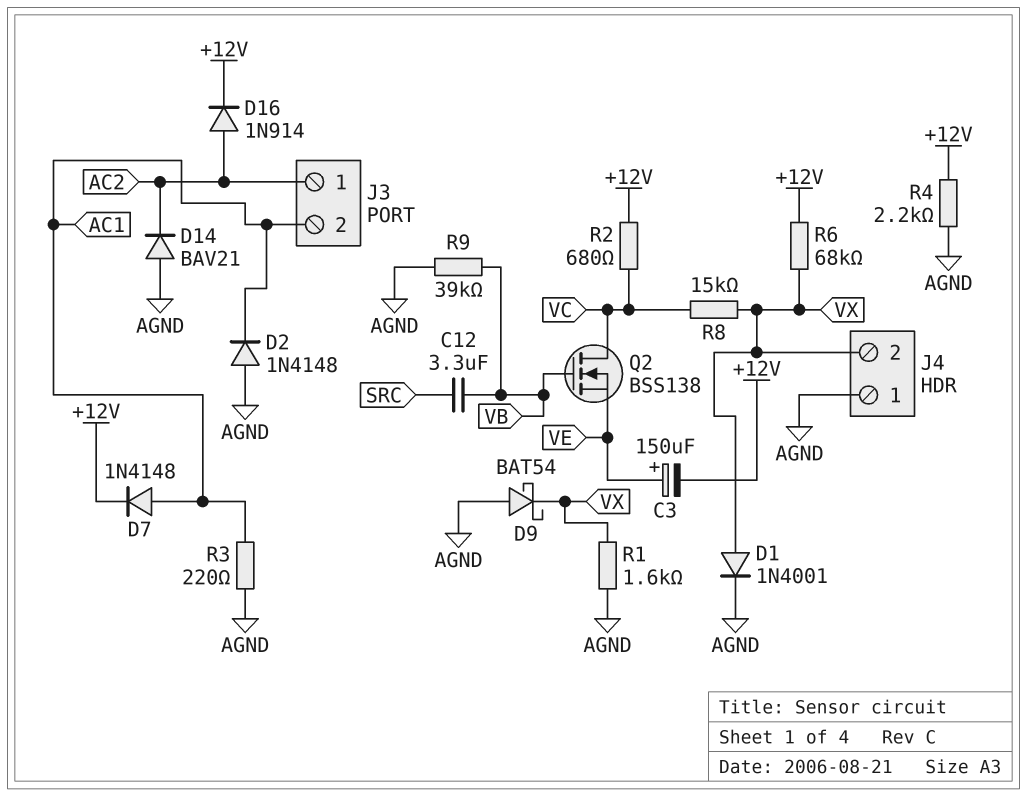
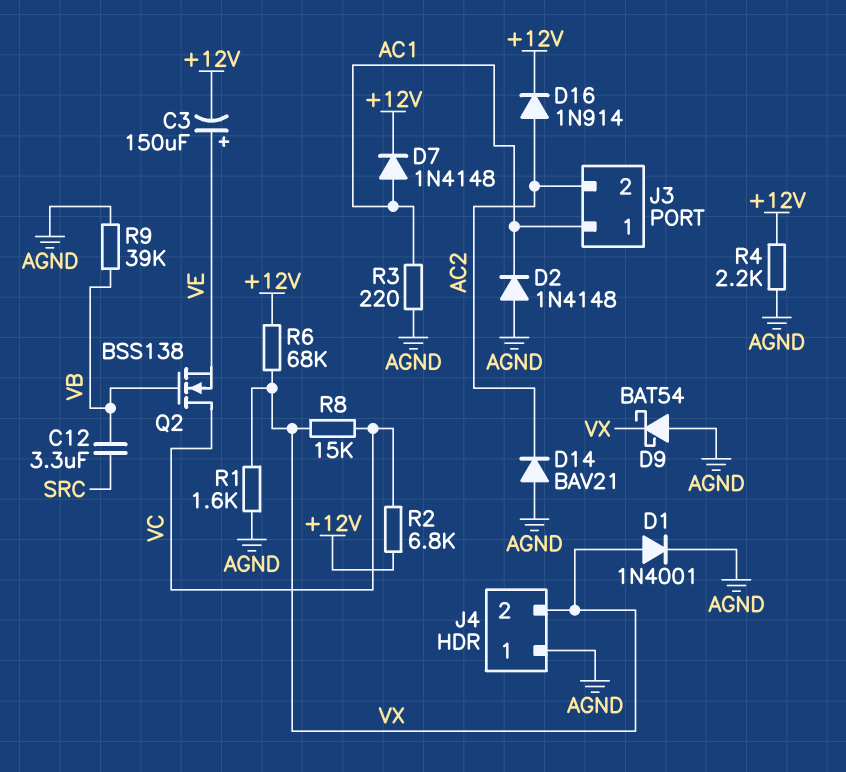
J3 pin 1: AC2 -> AC1
J3 pin 2: AC1 -> AC2
R2: 680 (+12V, VC) -> 6.8k (+12V, VC)

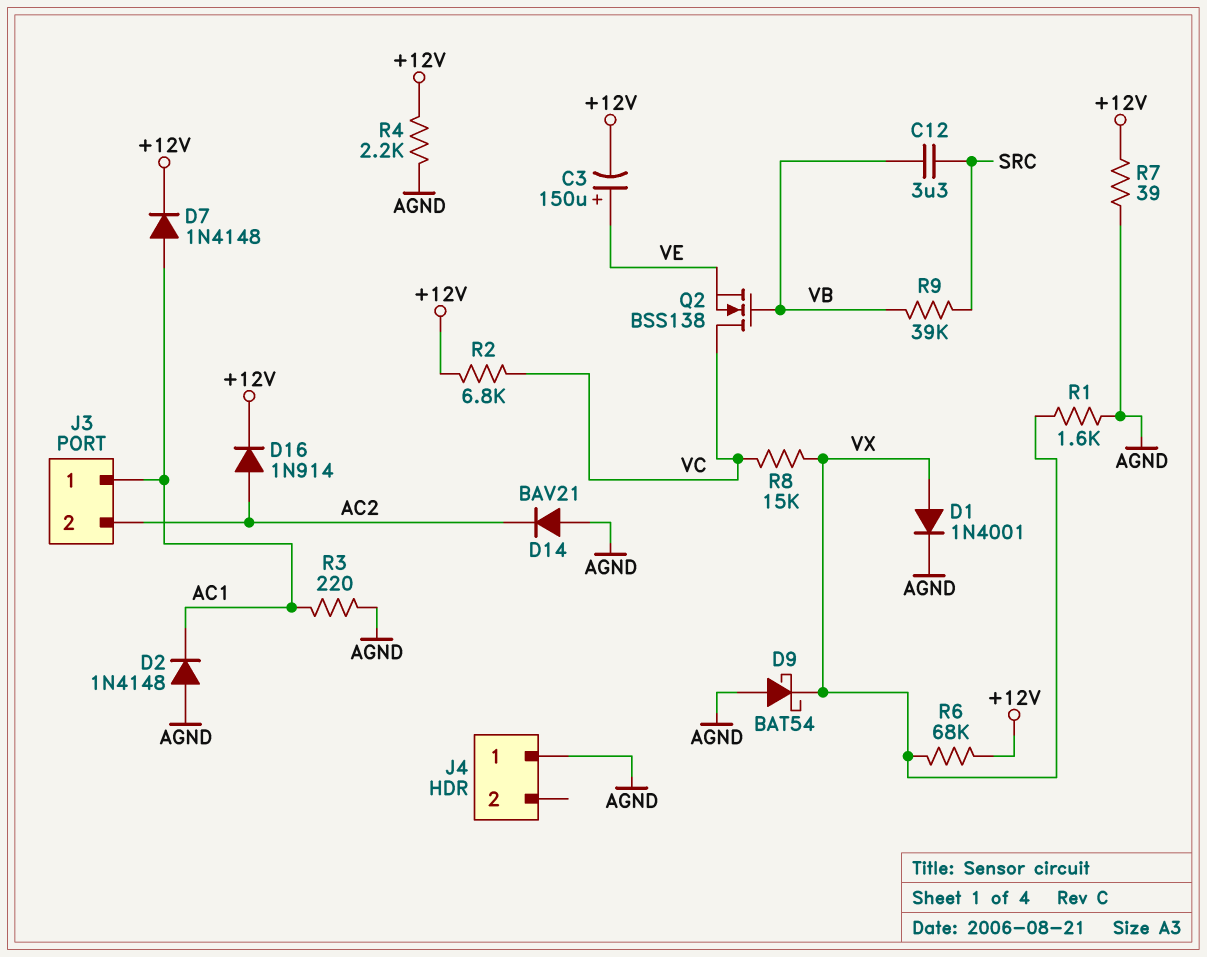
J4 pin 2: VX -> none
R7: none -> 39 (+12V, AGND)
R9: 39k (AGND, VB) -> 39k (SRC, VB)

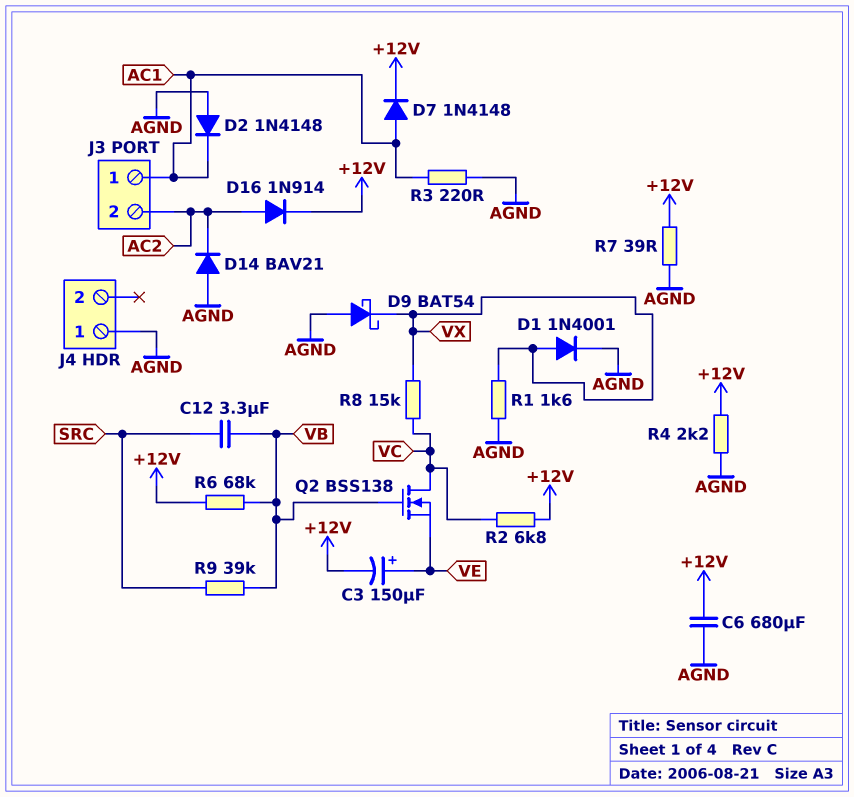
C6: none -> 680uF (+12V, AGND)
R6: 68k (+12V, VX) -> 68k (+12V, VB)

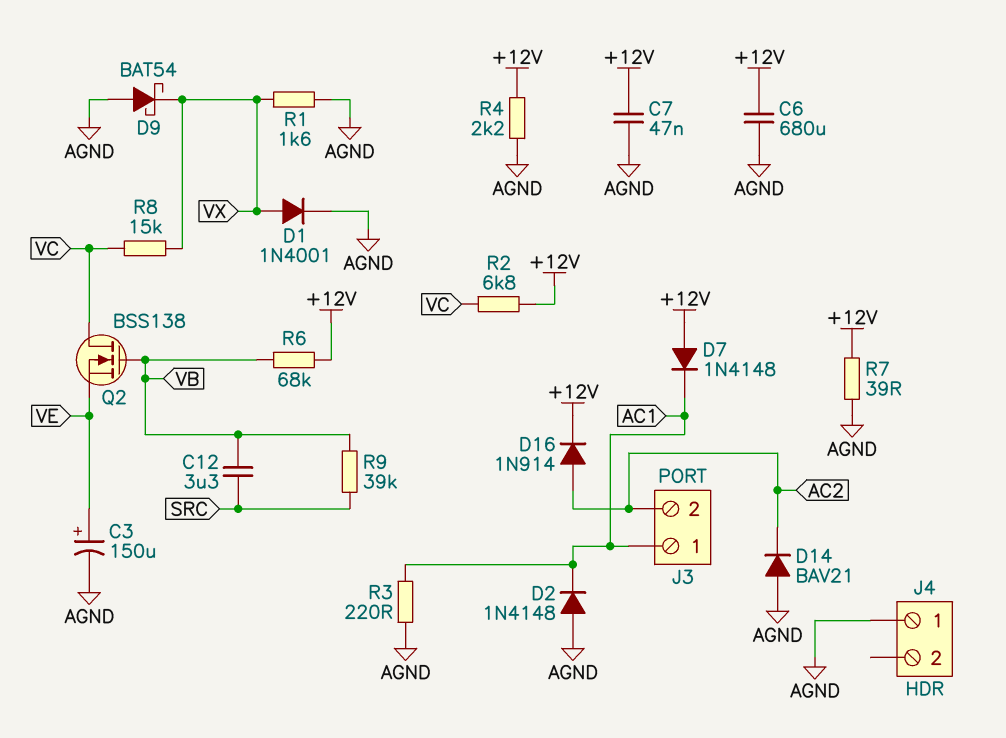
C3: 150uF (plus VE, minus +12V) -> 150uF (plus VE, minus AGND)
C7: none -> 47nF (+12V, AGND)
D7: diode 1N4148 (A AC1, K +12V) -> diode 1N4148 (A +12V, K AC1)

